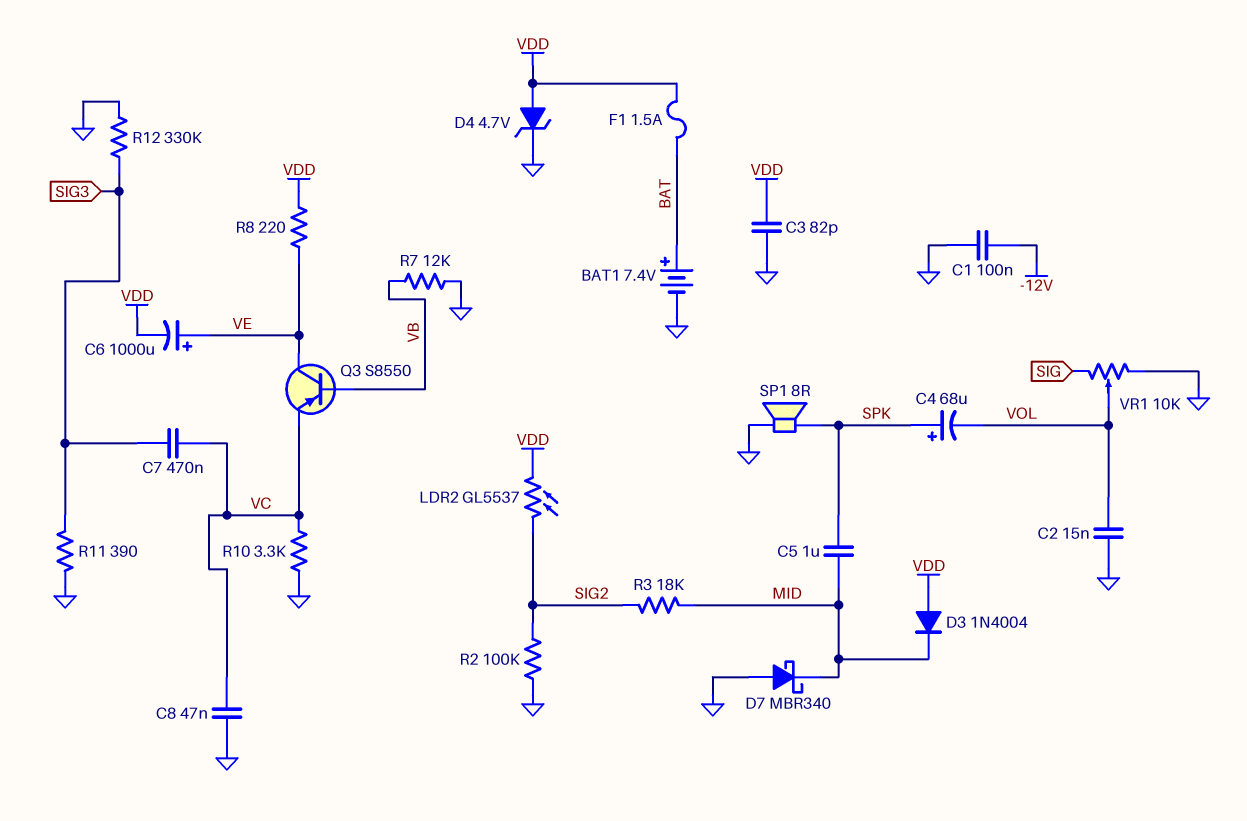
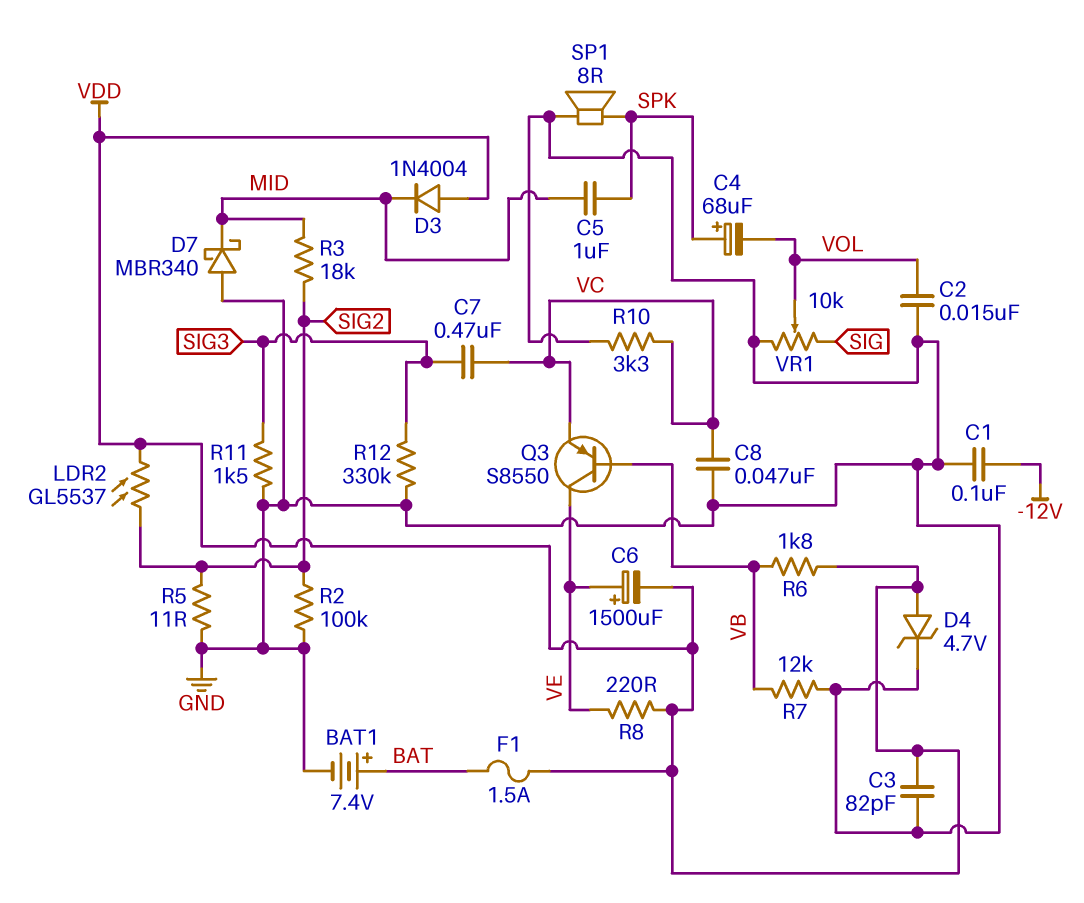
C6: 1000uF (plus VE, minus VDD) -> 1500uF (plus VE, minus VDD)
R5: none -> 11 (GND, SIG2)
R6: none -> 1.8k (VB, VDD)
R11: 390 (GND, SIG3) -> 1.5k (GND, SIG3)

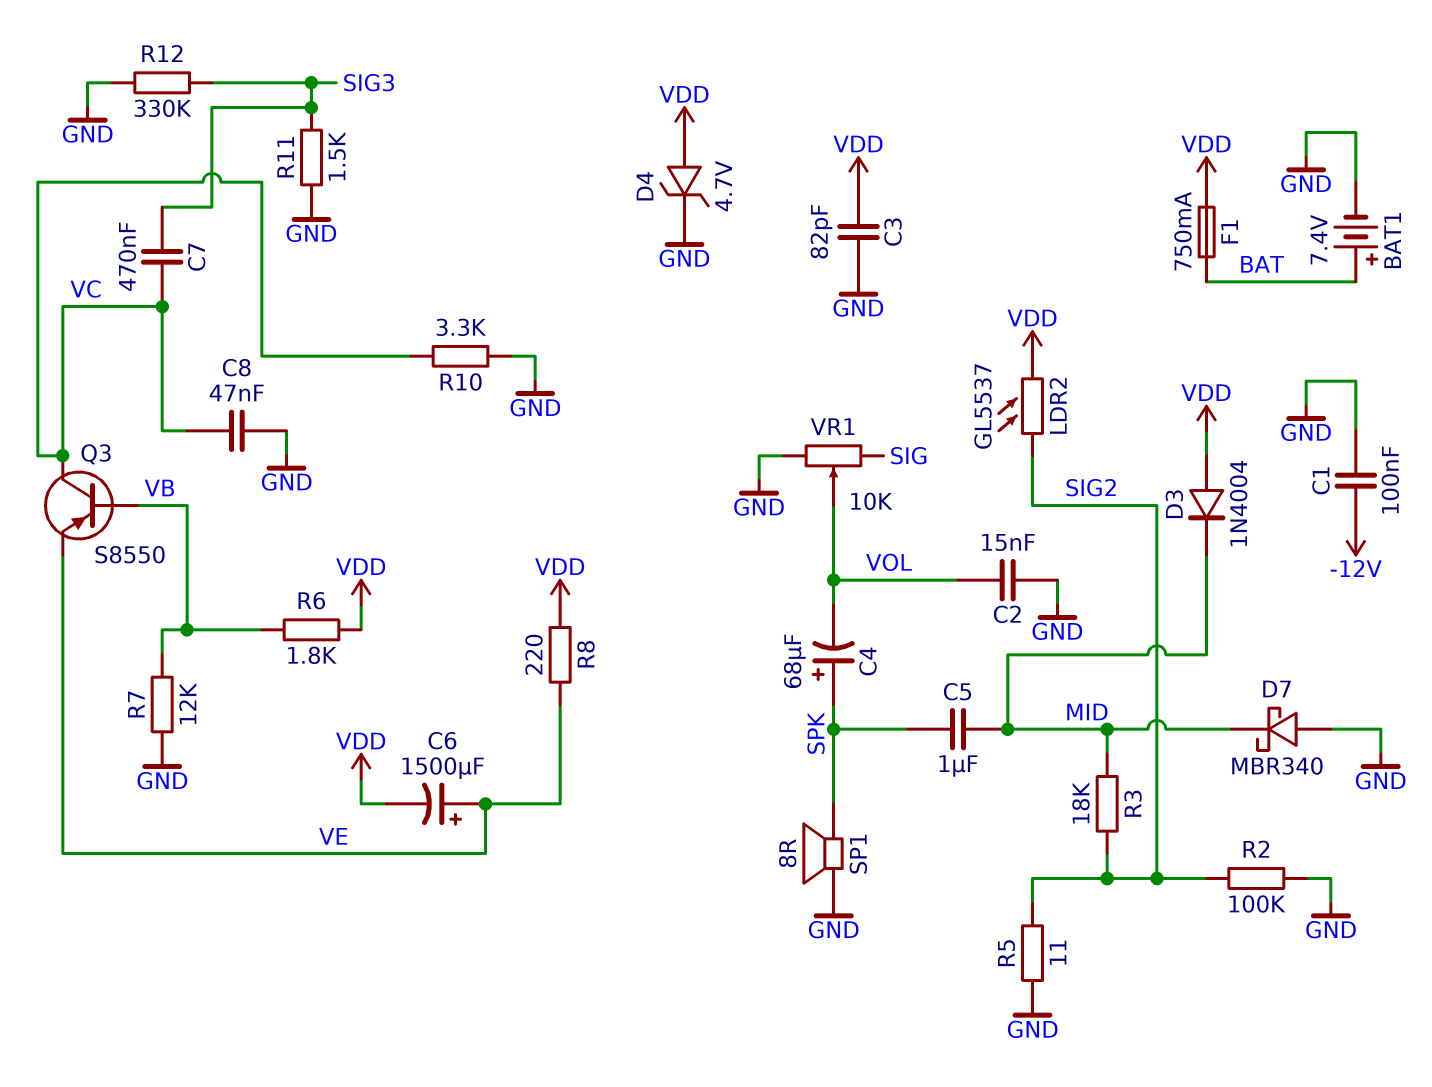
F1: 1.5A (BAT, VDD) -> 750mA (BAT, VDD)
Q3: PNP S8550 (B VB, C VE, E VC) -> PNP S8550 (B VB, C VC, E VE)

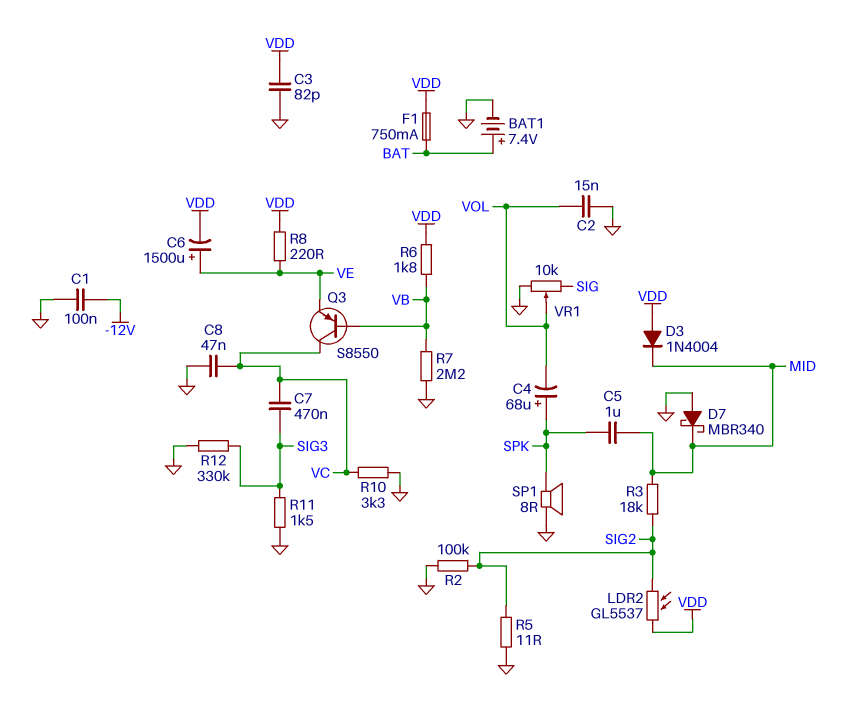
D4: zener 4.7V (A VDD, K GND) -> none
R7: 12k (GND, VB) -> 2.2M (GND, VB)

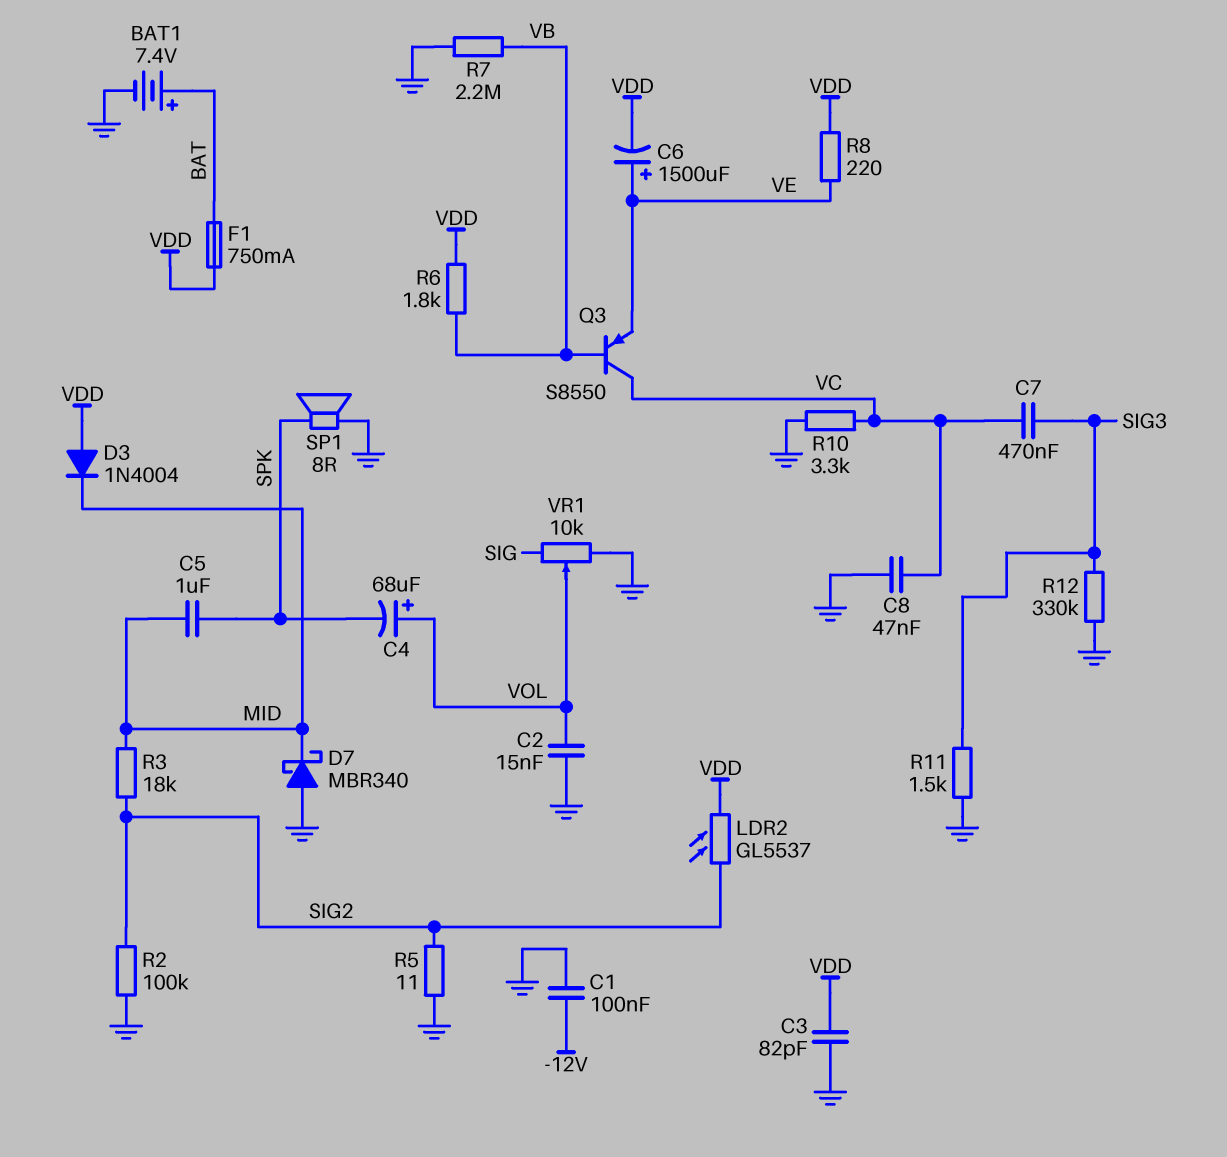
C4: 68uF (plus SPK, minus VOL) -> 68uF (plus VOL, minus SPK)

